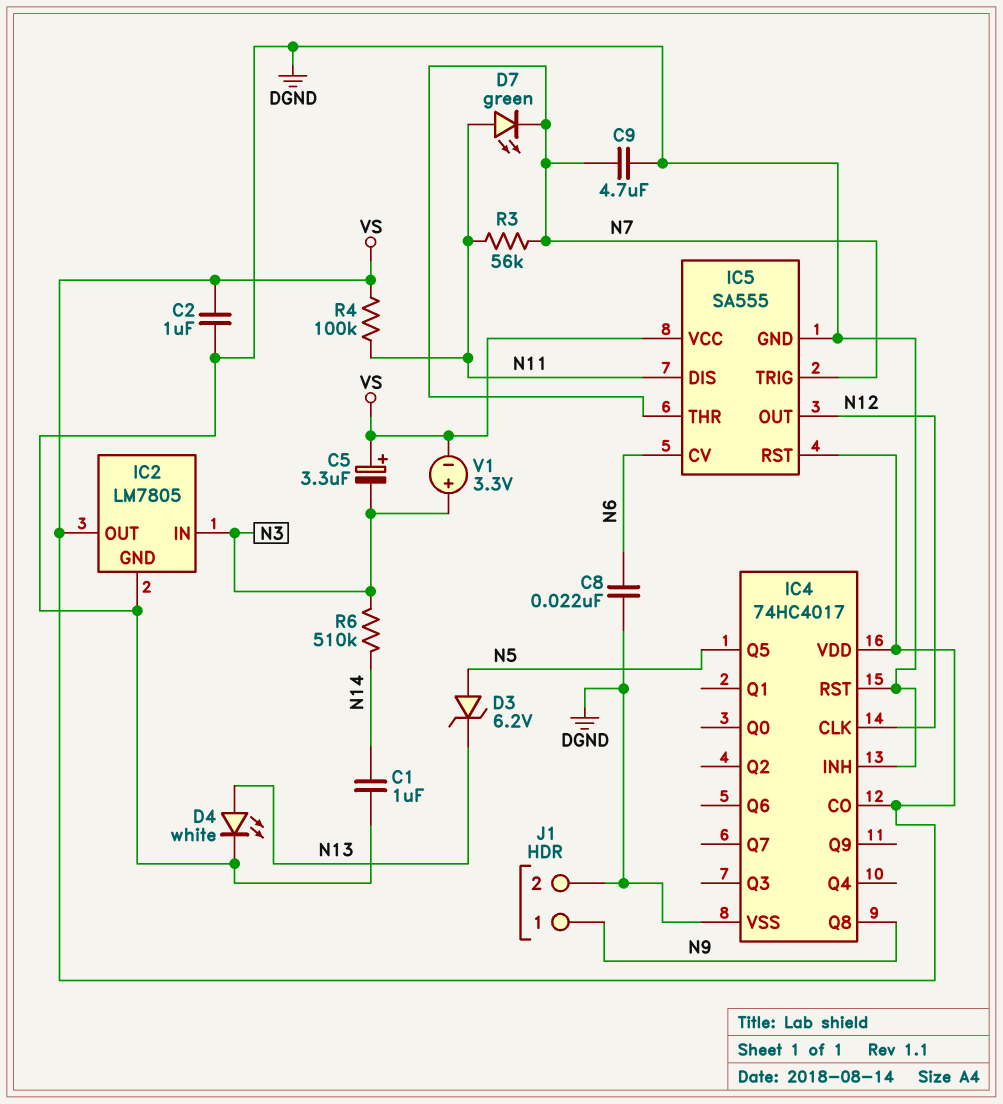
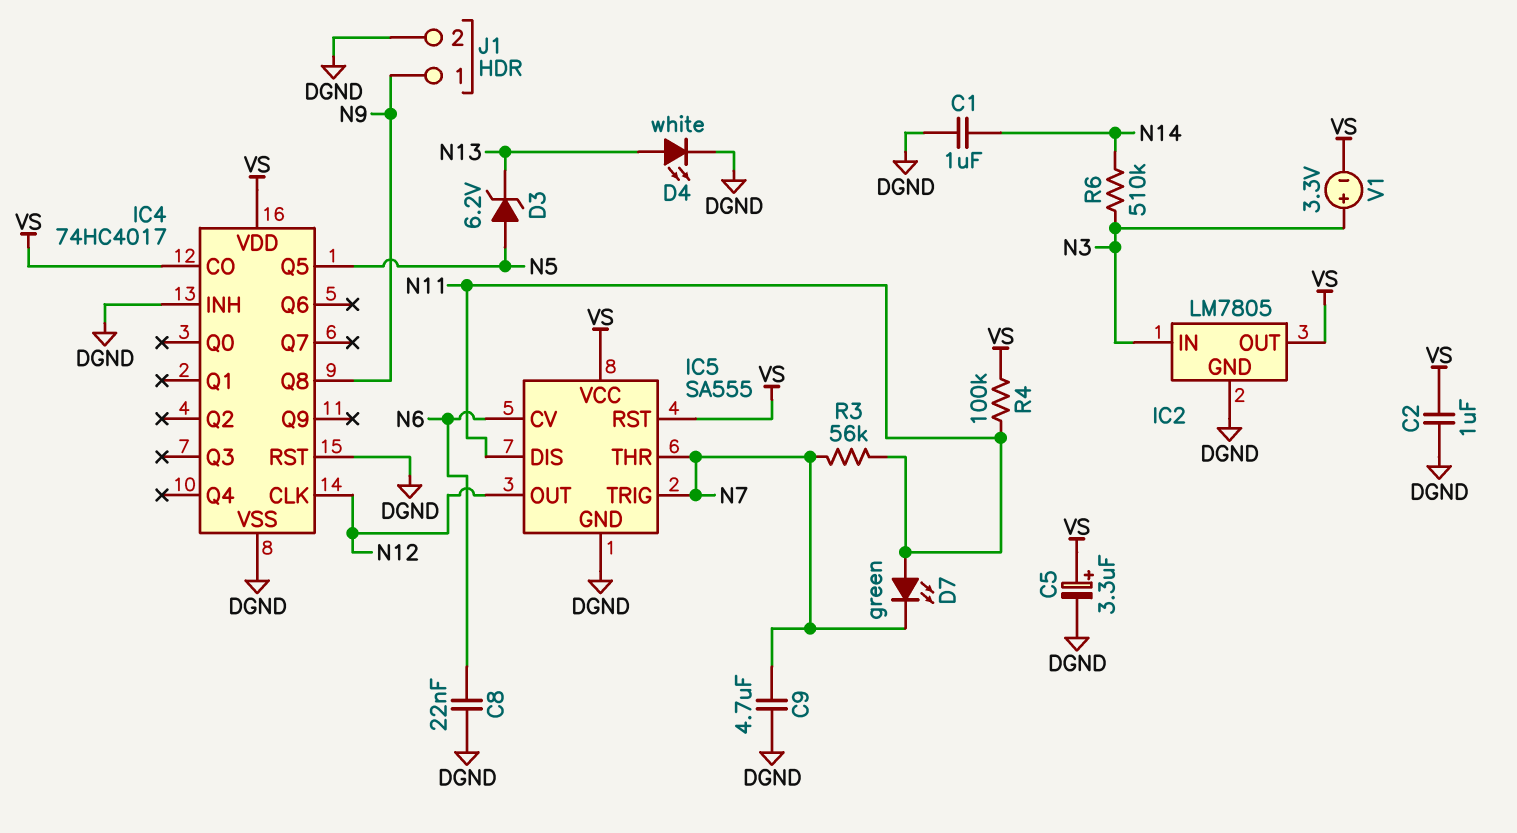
C5: 3.3uF (plus VS, minus N3) -> 3.3uF (plus VS, minus DGND)

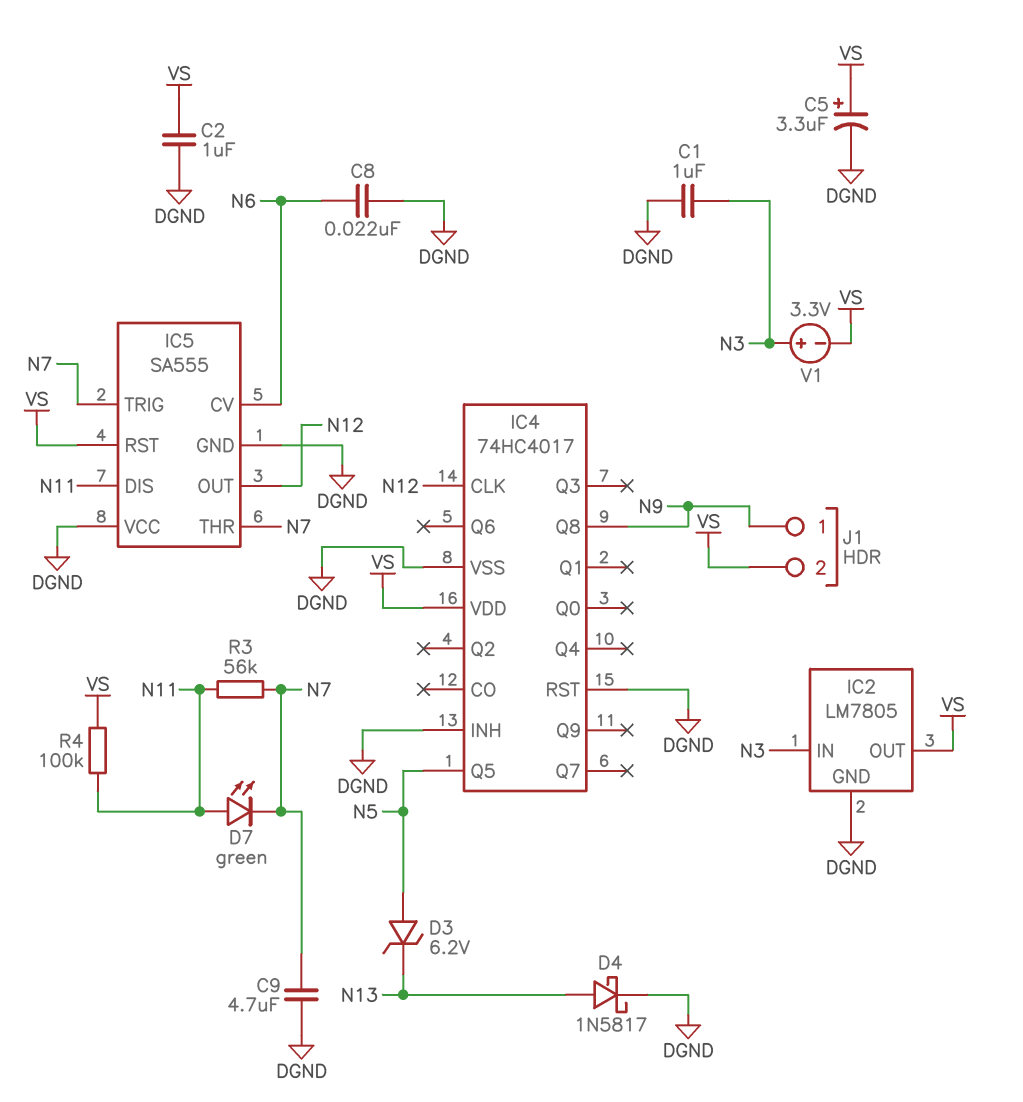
C1: 1uF (DGND, N14) -> 1uF (DGND, N3)
D4: LED white (A N13, K DGND) -> schottky 1N5817 (A N13, K DGND)
IC4 pin CO: VS -> none
IC5 pin VCC: VS -> DGND
J1 pin 2: DGND -> VS
R6: 510k (N3, N14) -> none

